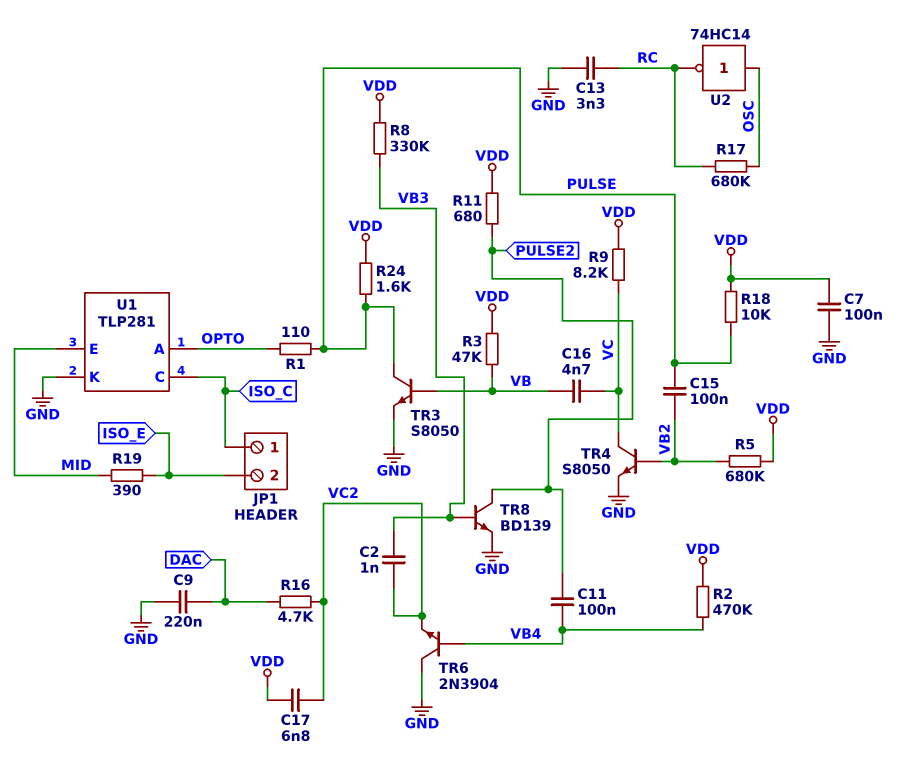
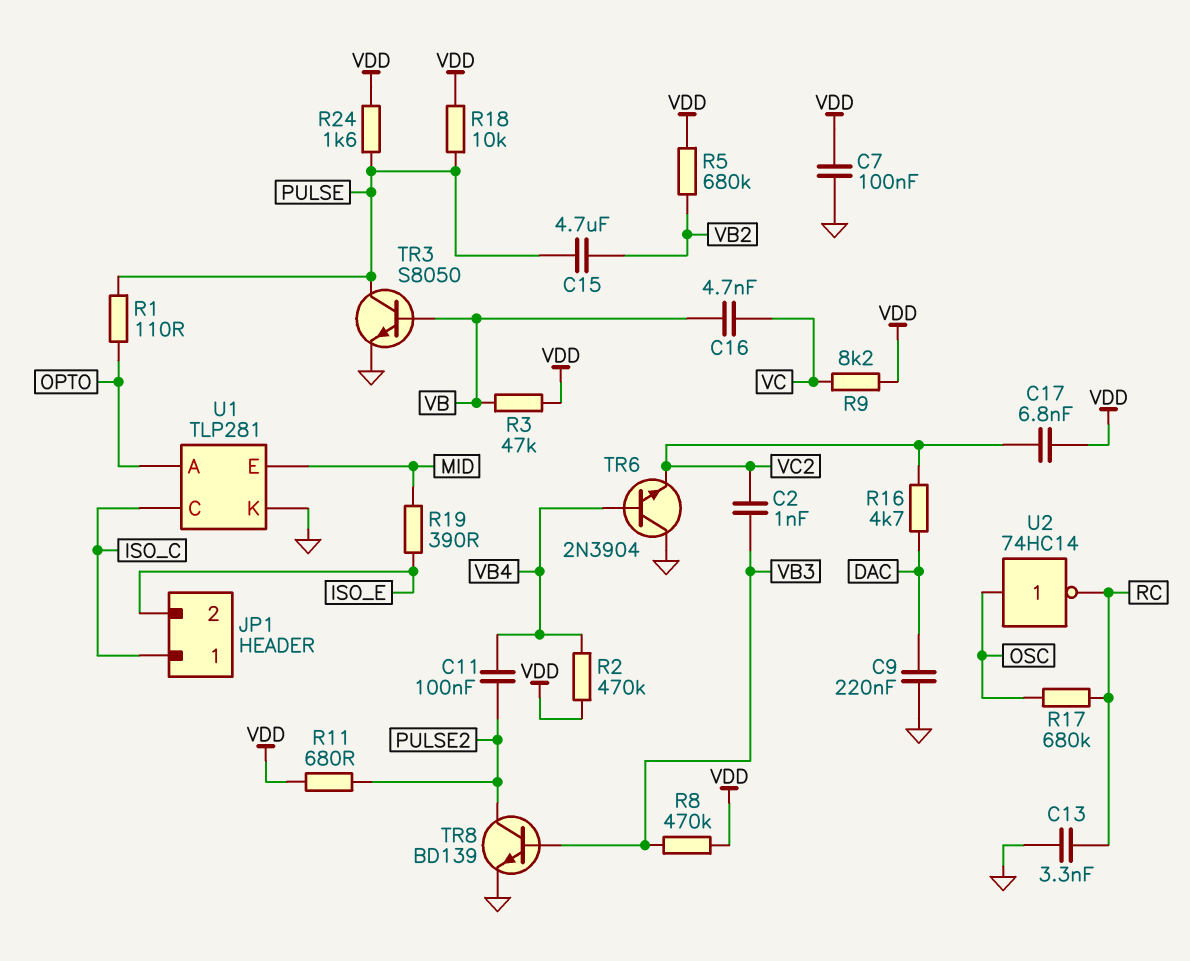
C15: 100nF (PULSE, VB2) -> 4.7uF (PULSE, VB2)
R8: 330k (VB3, VDD) -> 470k (VB3, VDD)
TR4: NPN S8050 (B VB2, C VC, E GND) -> none

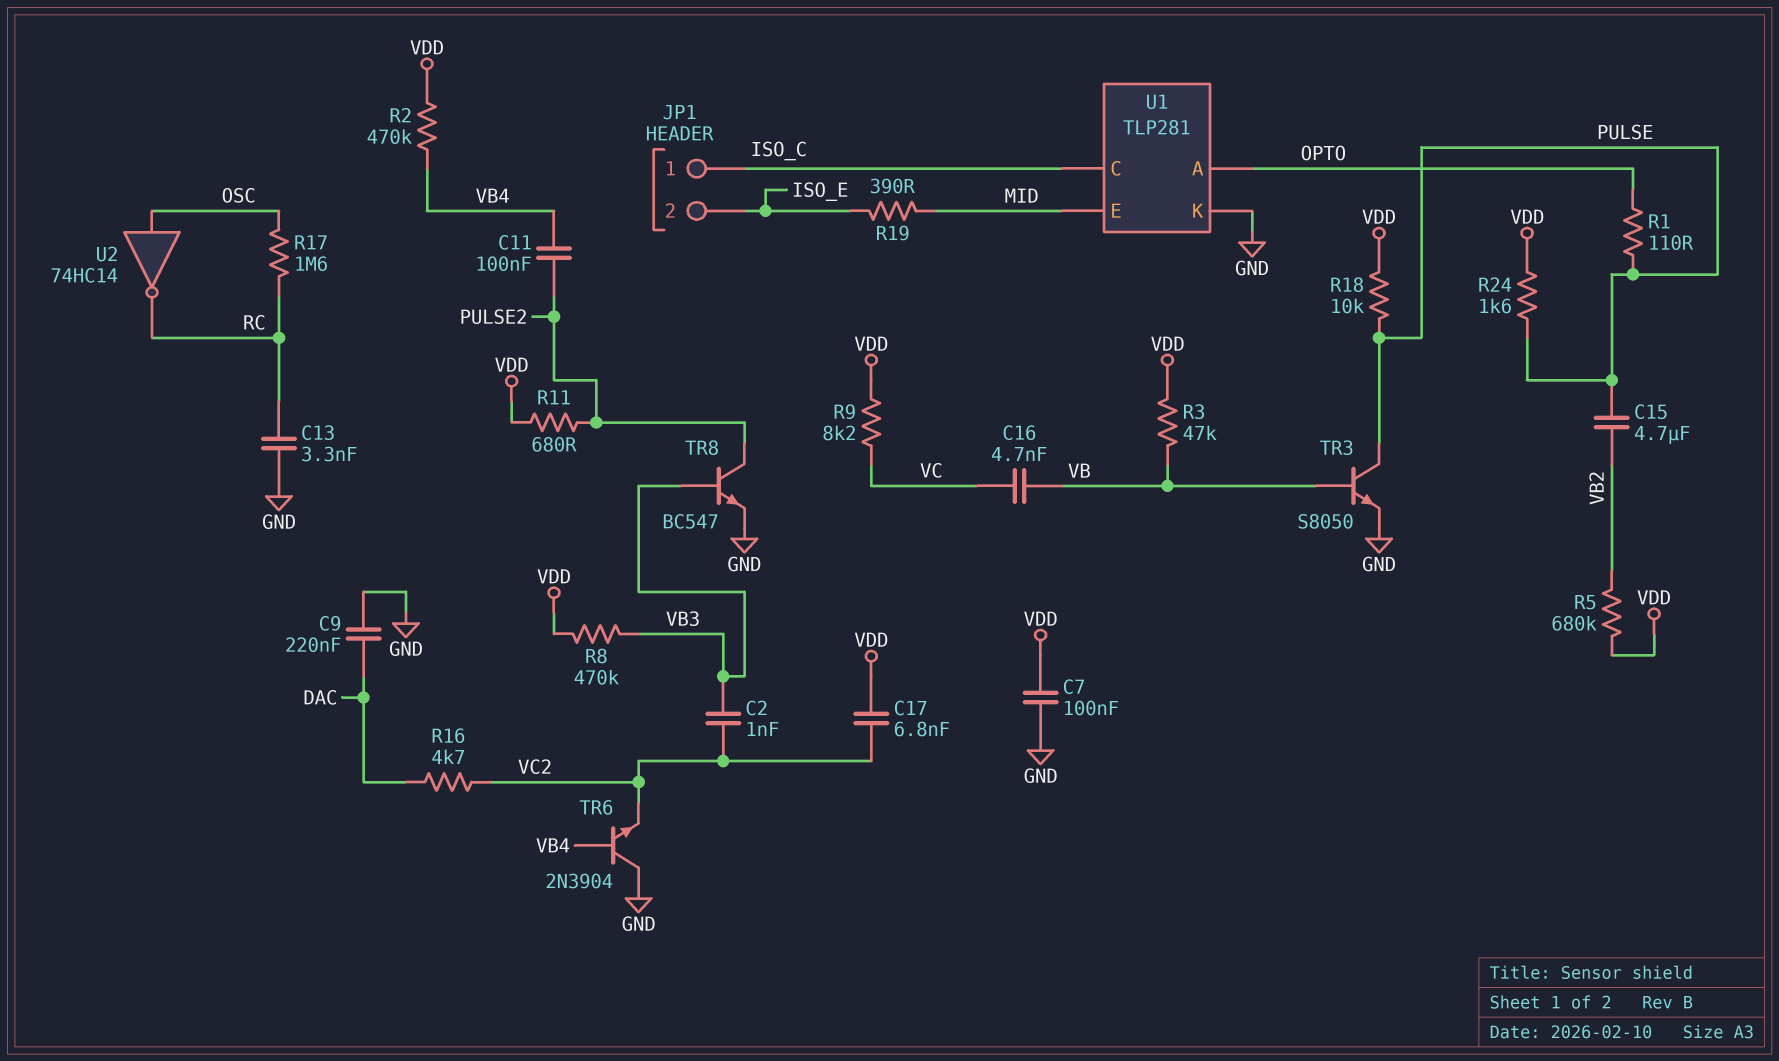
R17: 680k (OSC, RC) -> 1.6M (OSC, RC)
TR8: NPN BD139 (B VB3, C PULSE2, E GND) -> NPN BC547 (B VB3, C PULSE2, E GND)

